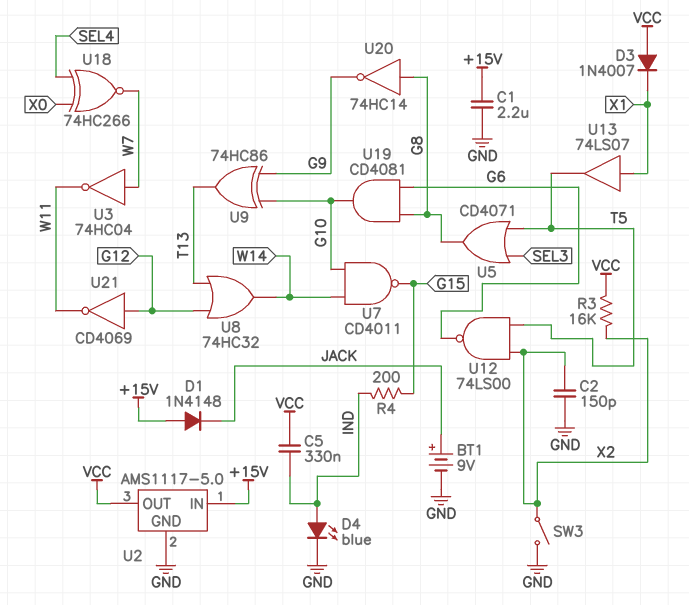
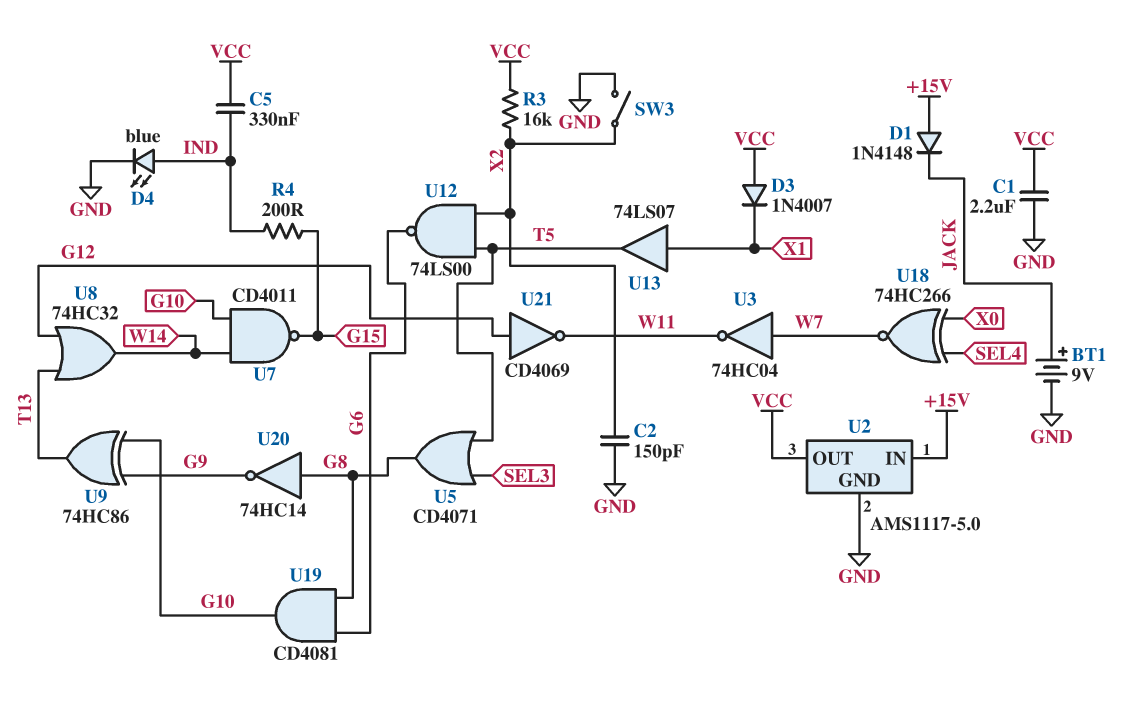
C1: 2.2uF (+15V, GND) -> 2.2uF (GND, VCC)

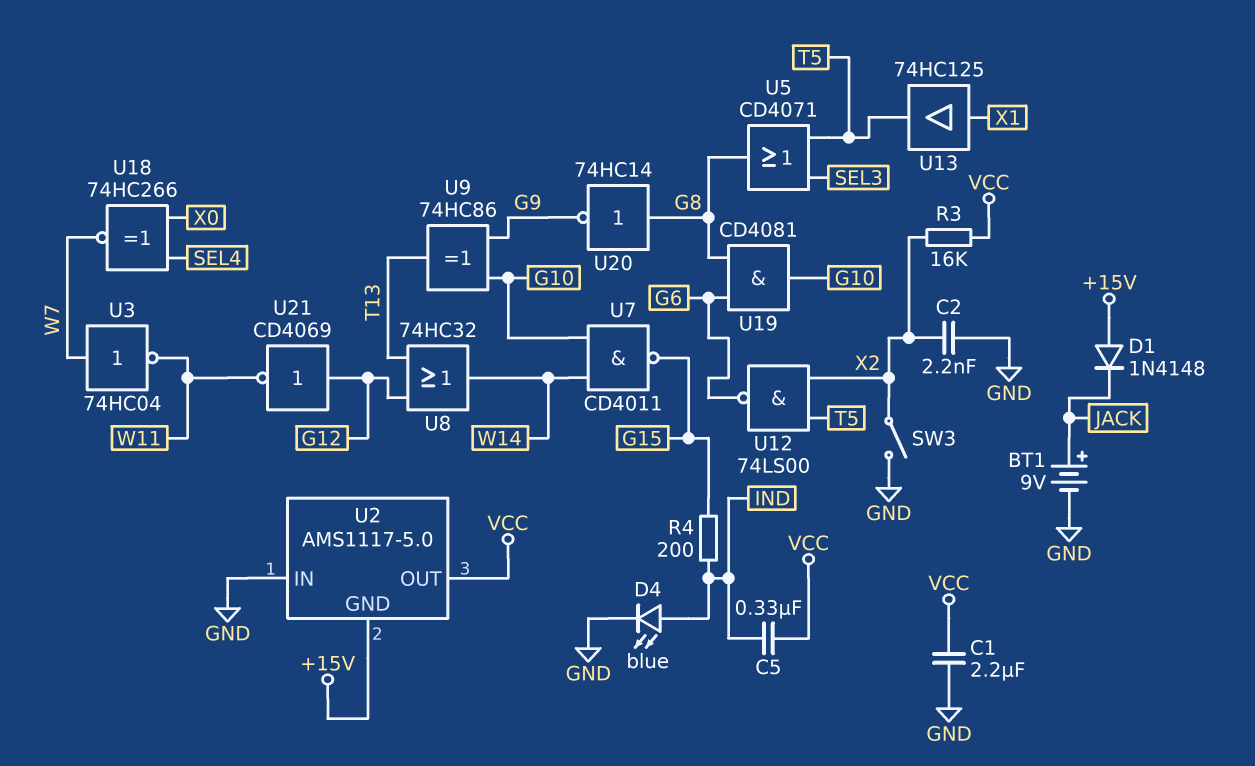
C2: 150pF (GND, X2) -> 2.2nF (GND, X2)
D3: diode 1N4007 (A VCC, K X1) -> none
U2 pin GND: GND -> +15V
U2 pin IN: +15V -> GND
U13: buffer 74LS07 (in X1, out T5) -> buffer 74HC125 (in X1, out T5)

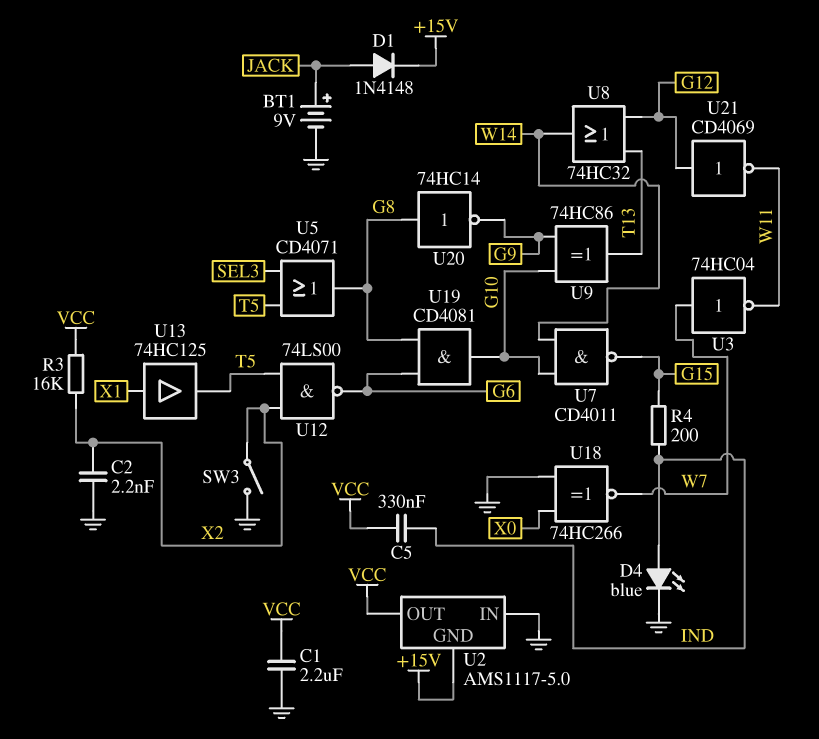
D1: diode 1N4148 (A +15V, K JACK) -> diode 1N4148 (A JACK, K +15V)
U18: XNOR 74HC266 (in SEL4, in X0, out W7) -> XNOR 74HC266 (in GND, in X0, out W7)

